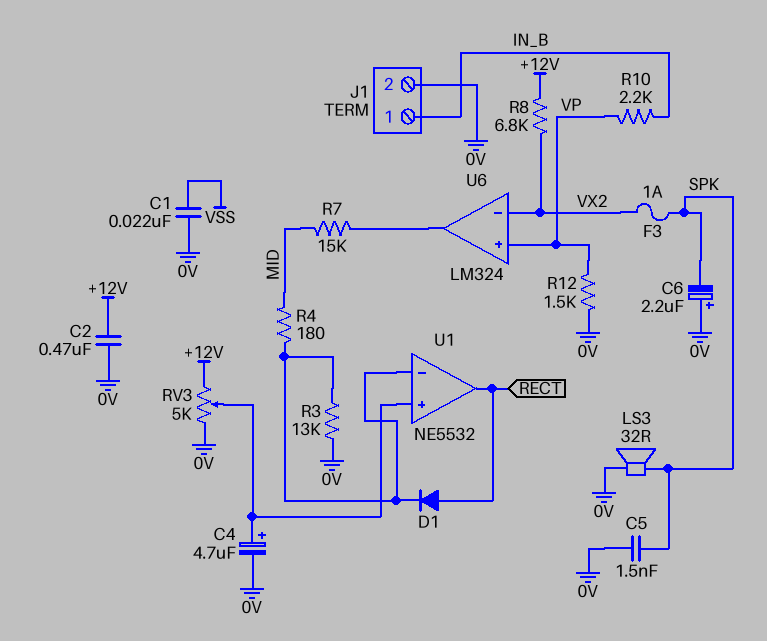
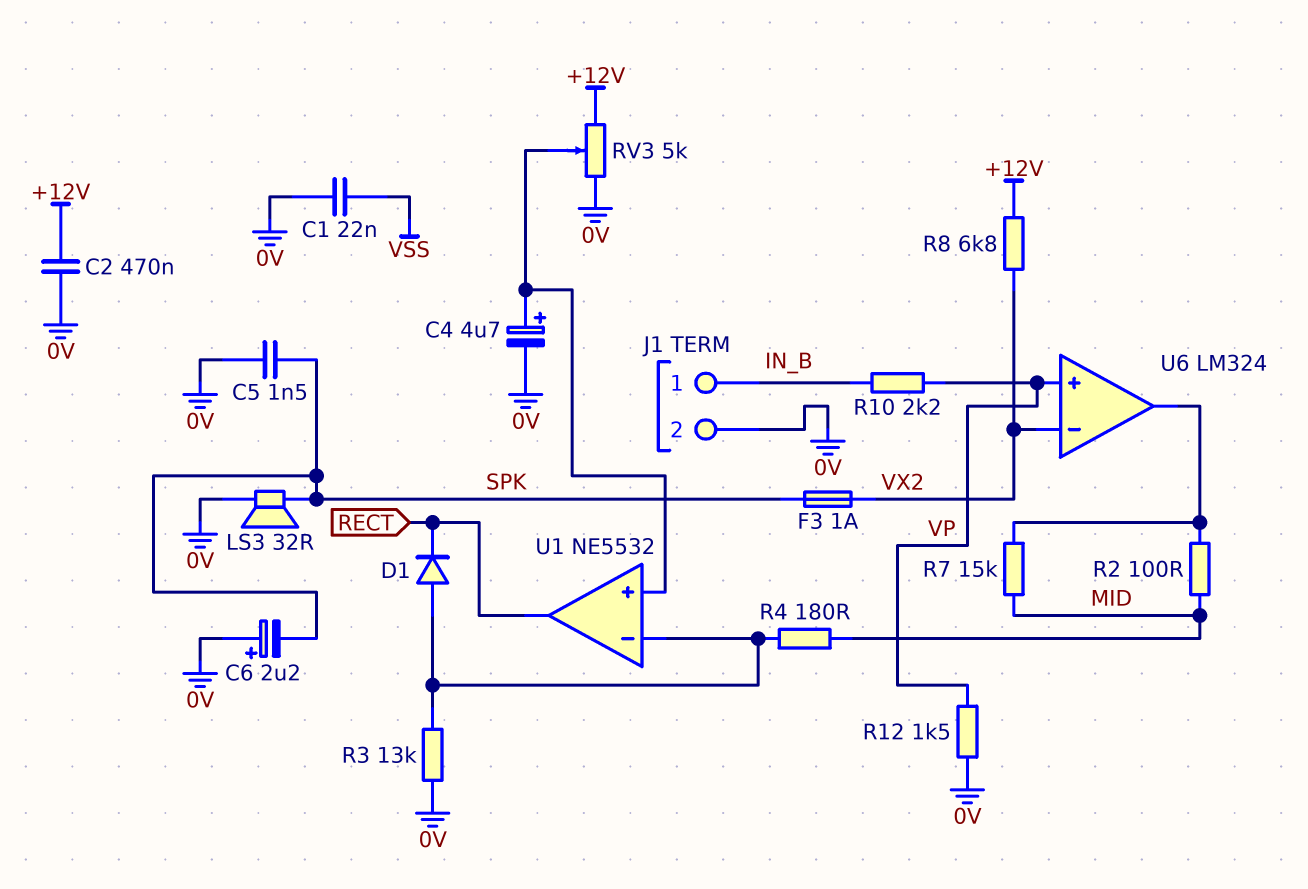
D1: diode (A RECT, K U1/in-) -> diode (A U1/in-, K RECT)
R2: none -> 100 (MID, U6/out)

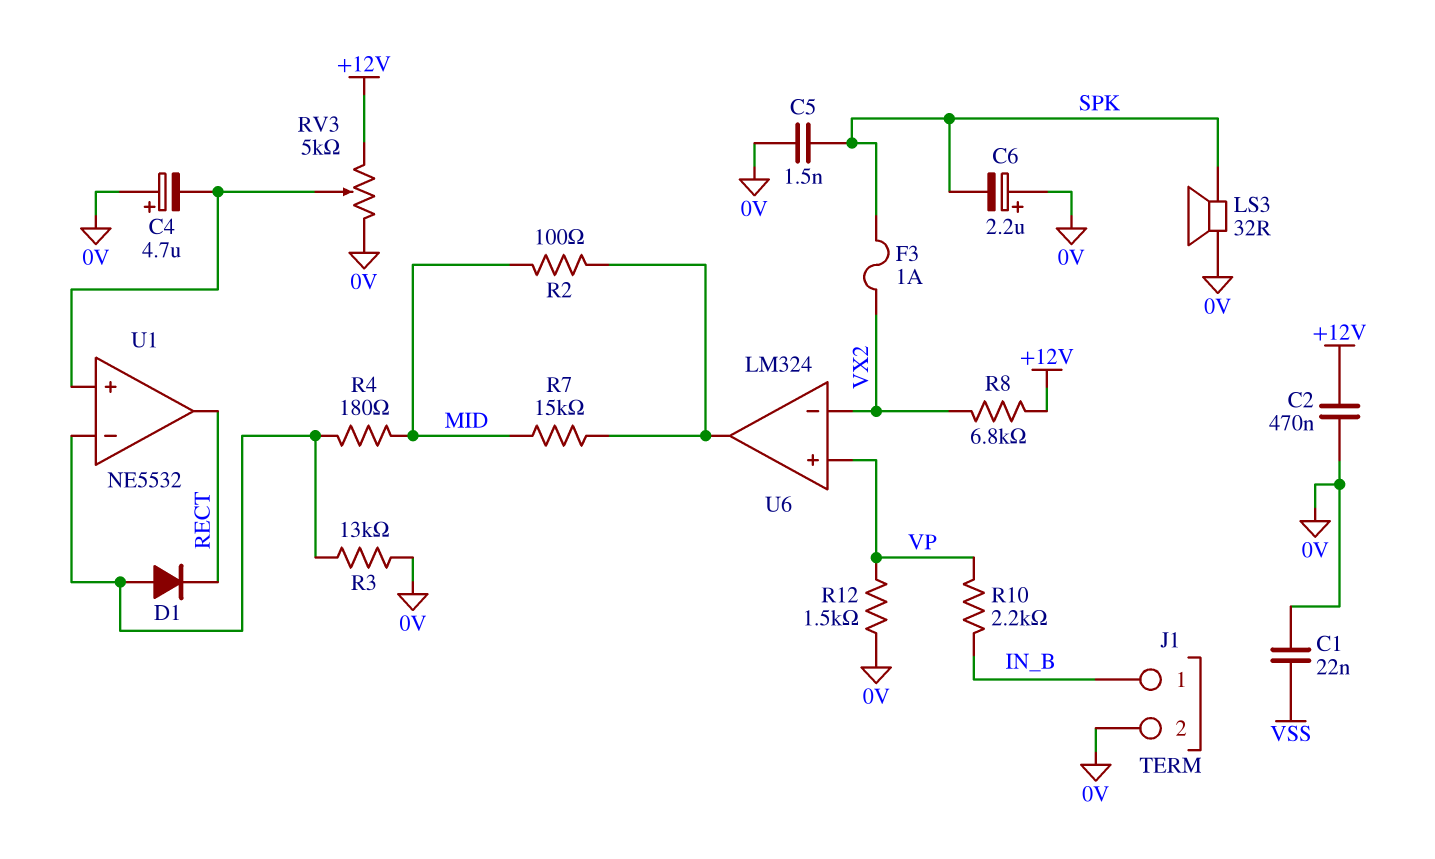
C4: 4.7uF (plus U1/in+, minus 0V) -> 4.7uF (plus 0V, minus U1/in+)

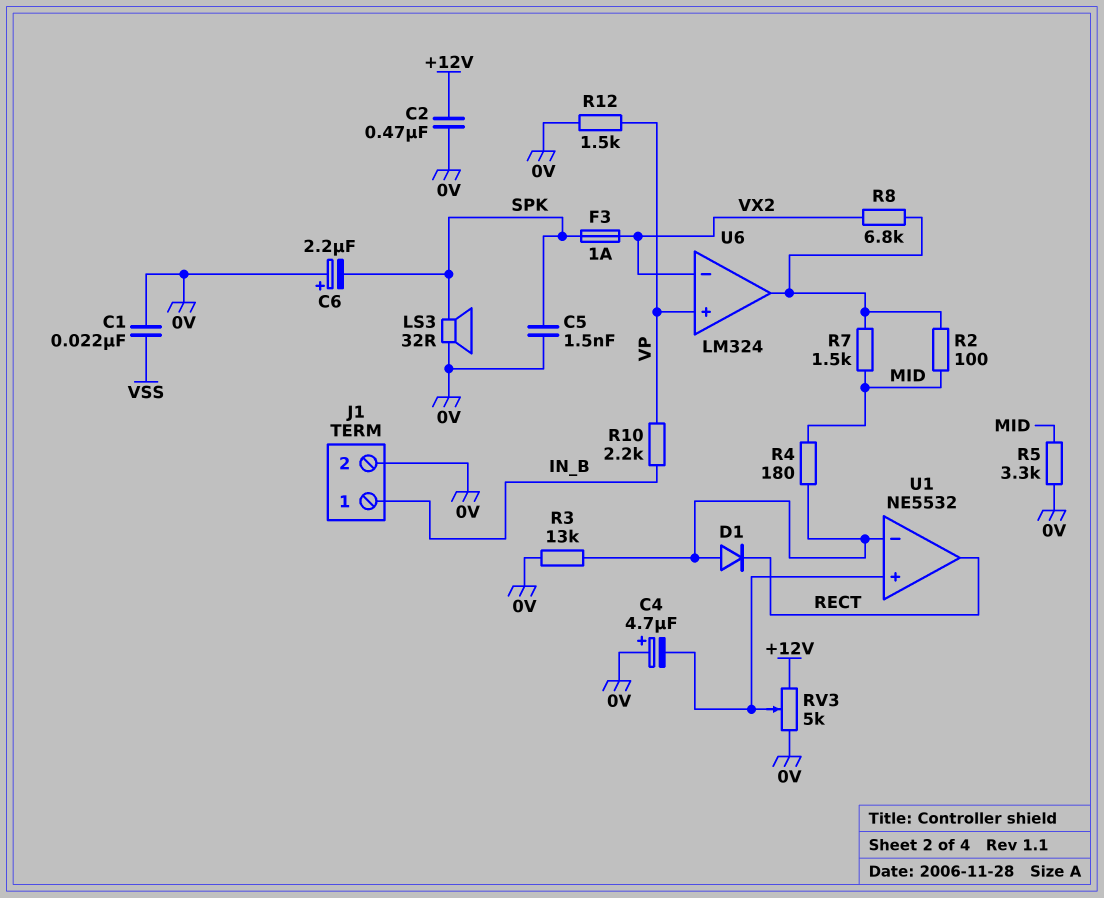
R5: none -> 3.3k (0V, MID)
R7: 15k (MID, U6/out) -> 1.5k (MID, U6/out)
R8: 6.8k (+12V, VX2) -> 6.8k (U6/out, VX2)

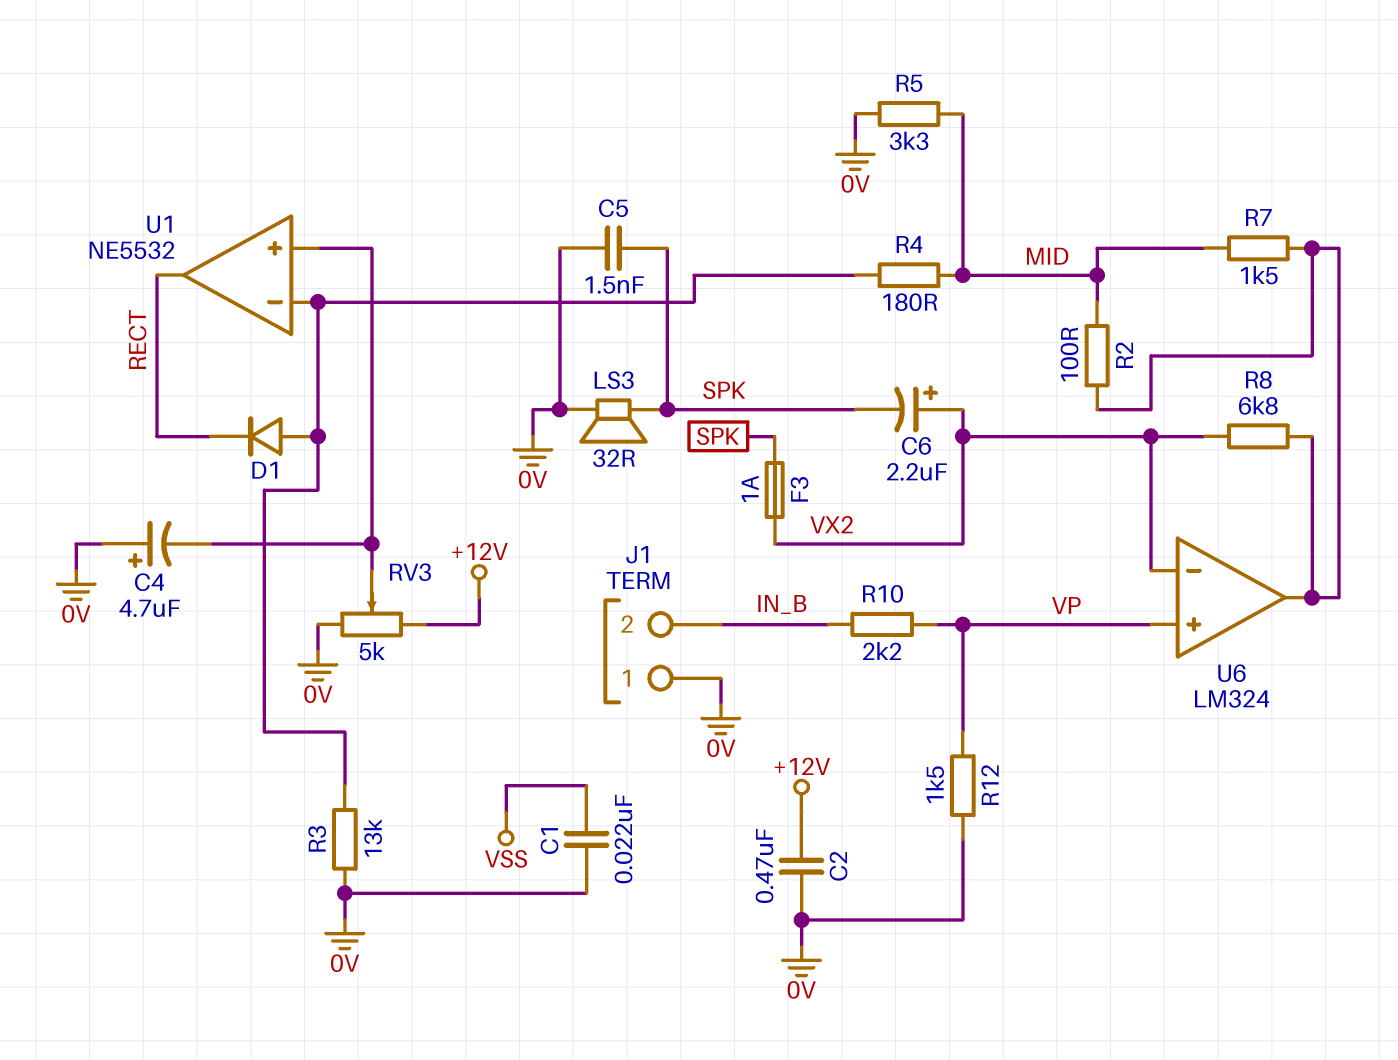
C6: 2.2uF (plus 0V, minus SPK) -> 2.2uF (plus VX2, minus SPK)
J1 pin 1: IN_B -> 0V
J1 pin 2: 0V -> IN_B

